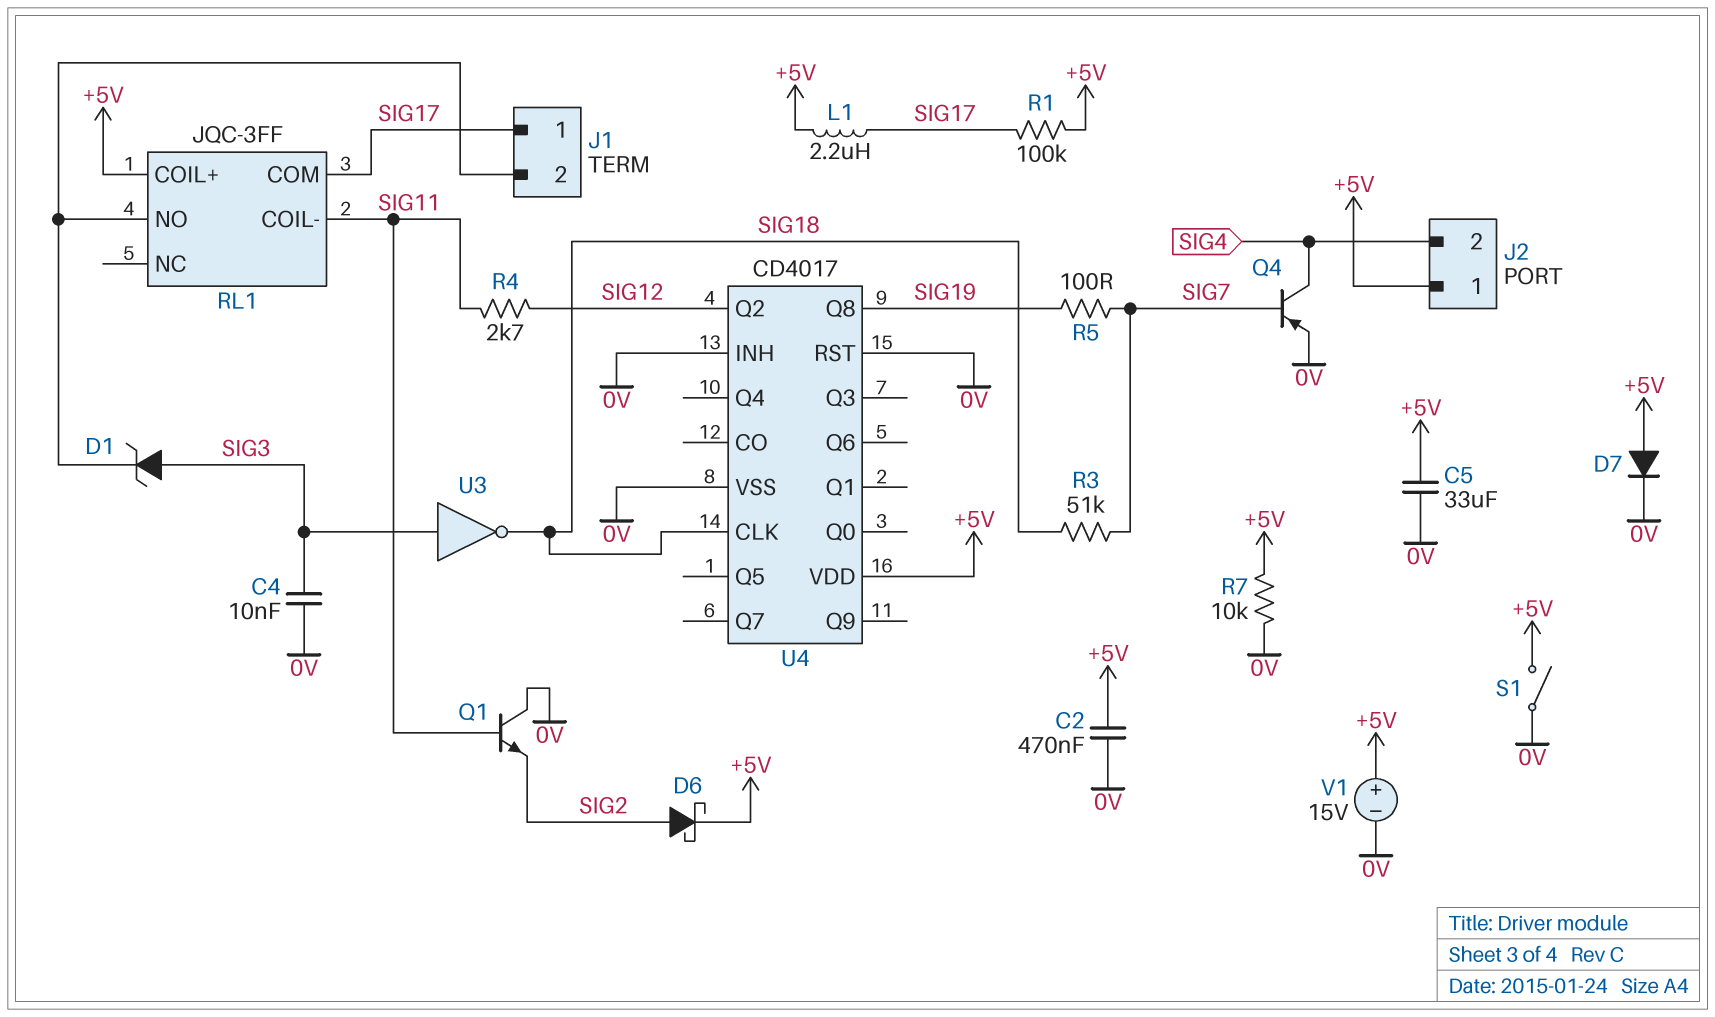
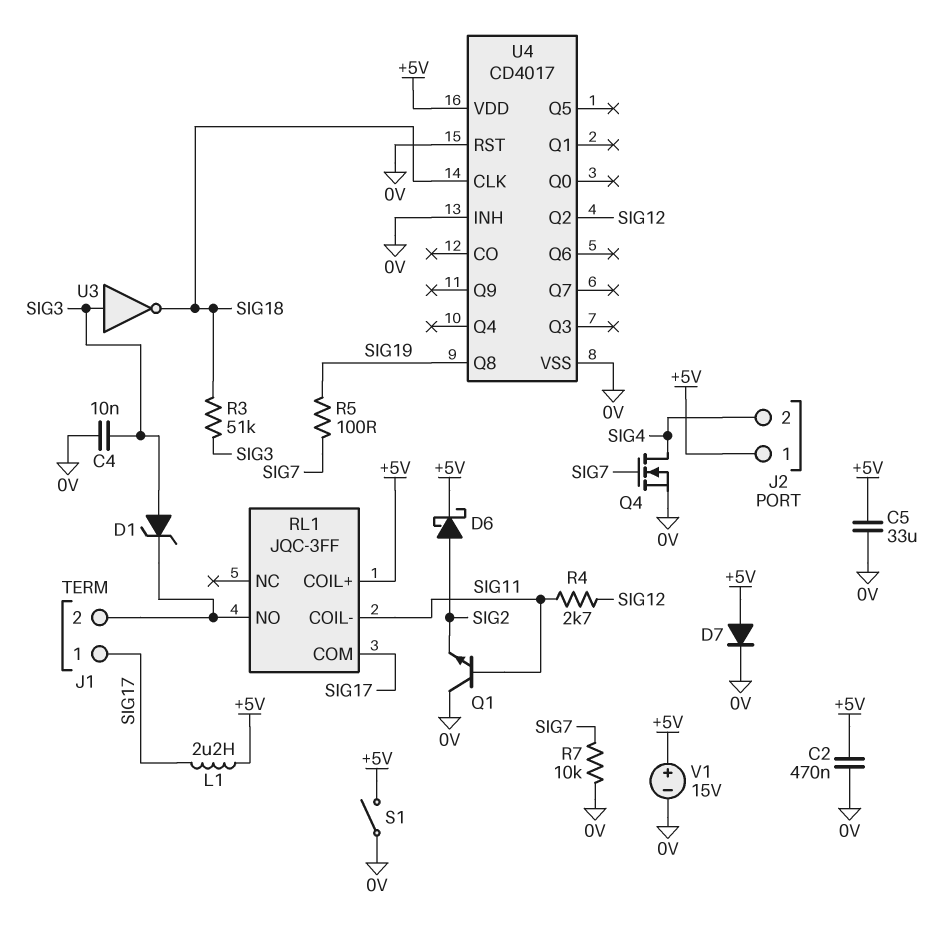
Q4: PNP (B SIG7, C SIG4, E 0V) -> NMOS (G SIG7, D SIG4, S 0V)
R1: 100k (+5V, SIG17) -> none
R3: 51k (SIG7, SIG18) -> 51k (SIG3, SIG18)
R7: 10k (+5V, 0V) -> 10k (0V, SIG7)

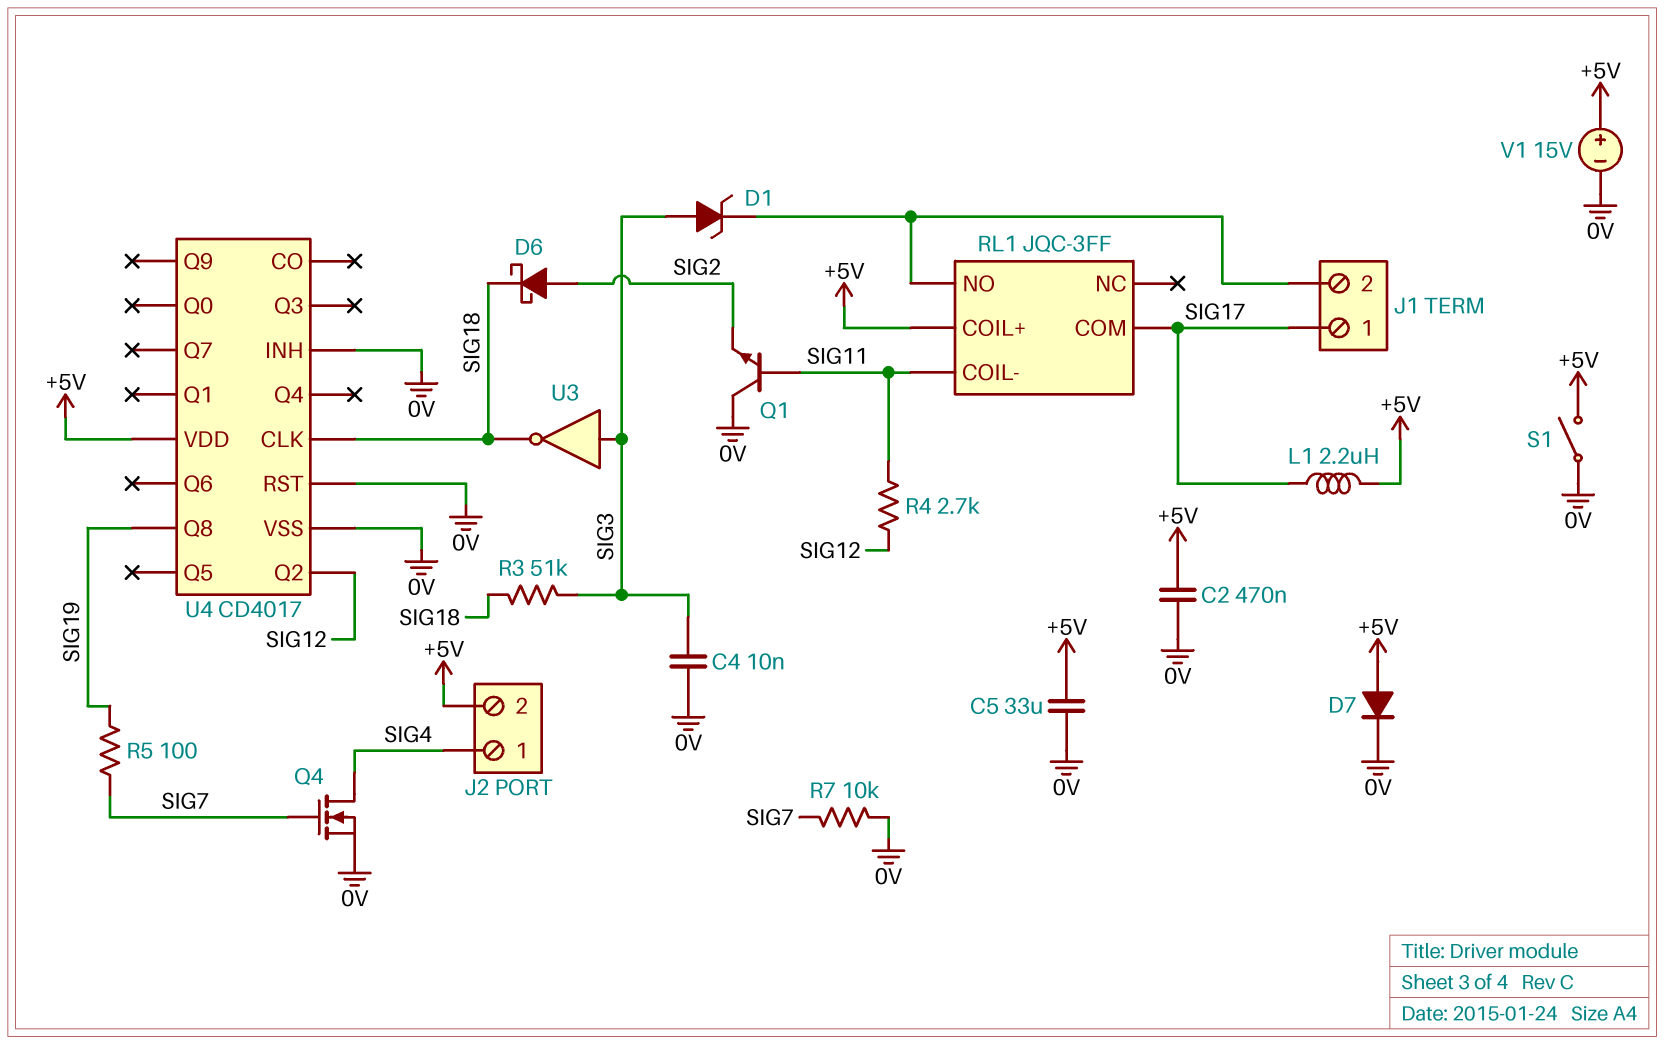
D6: schottky (A SIG2, K +5V) -> schottky (A SIG2, K SIG18)
J2 pin 1: +5V -> SIG4
J2 pin 2: SIG4 -> +5V

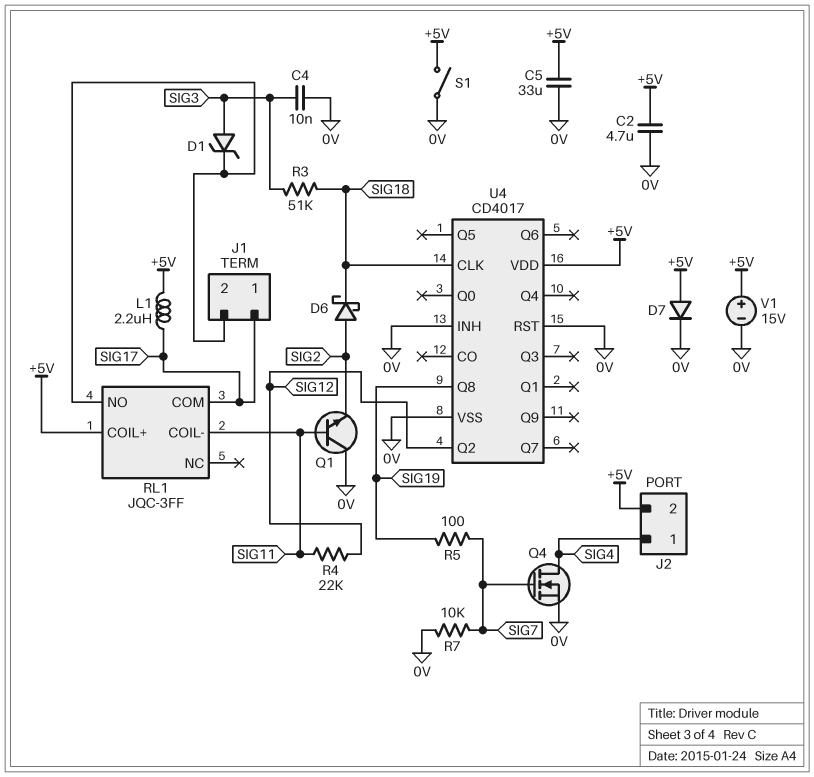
C2: 470nF (+5V, 0V) -> 4.7uF (+5V, 0V)
R4: 2.7k (SIG11, SIG12) -> 22k (SIG11, SIG12)
U3: NOT (in SIG3, out SIG18) -> none

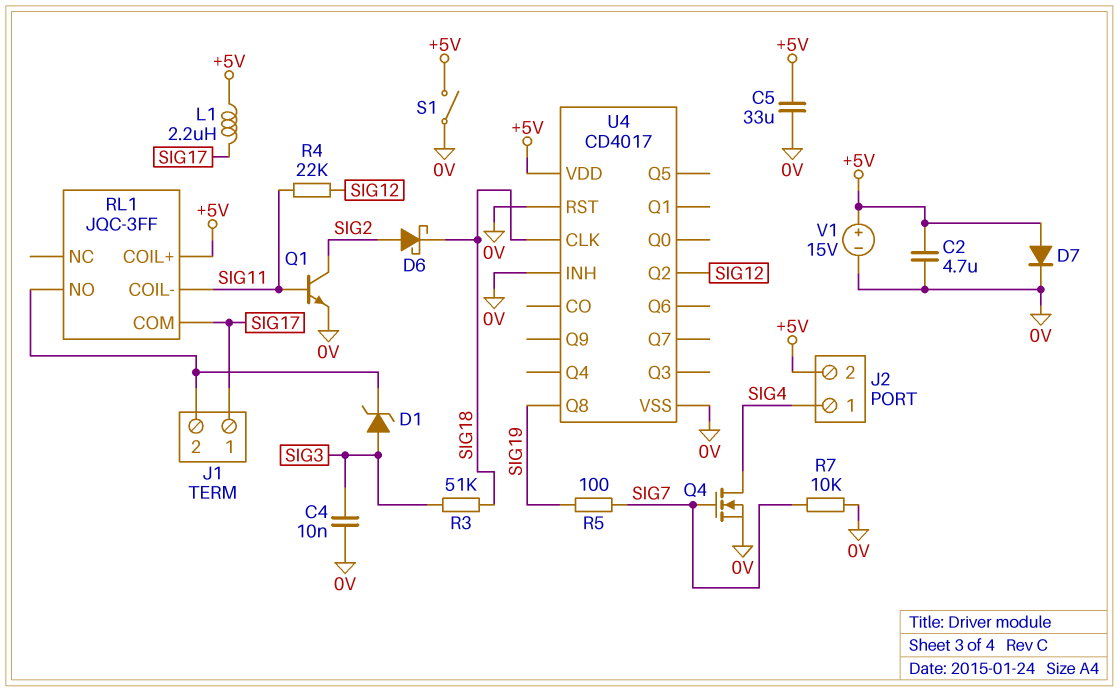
Q1: NPN (B SIG11, C 0V, E SIG2) -> NPN (B SIG11, C SIG2, E 0V)

